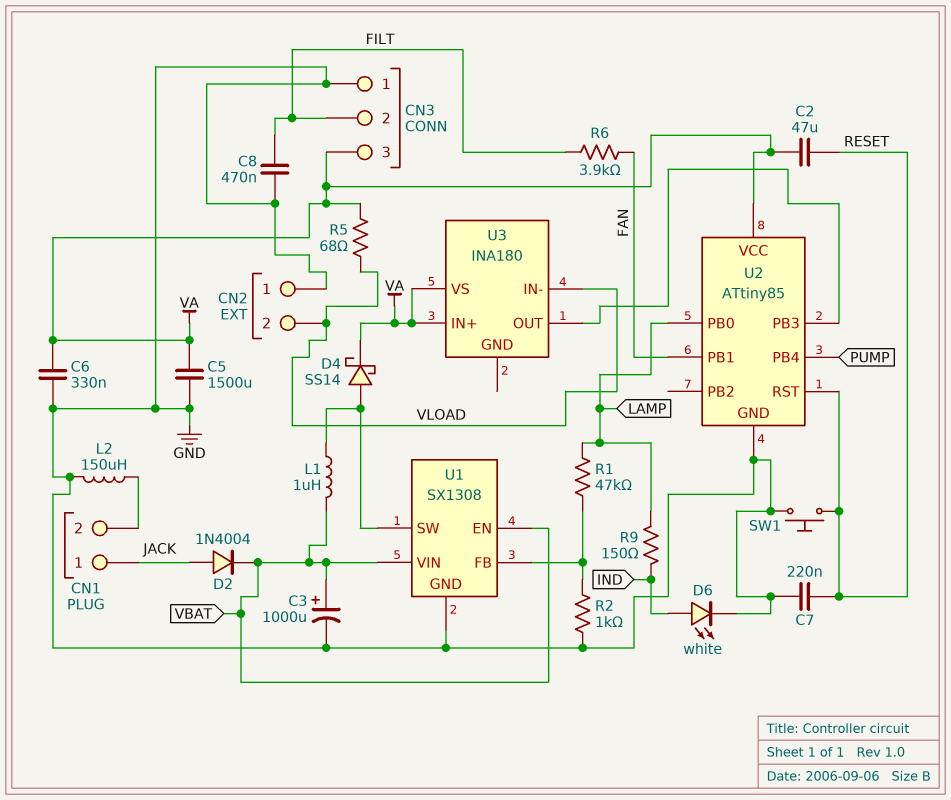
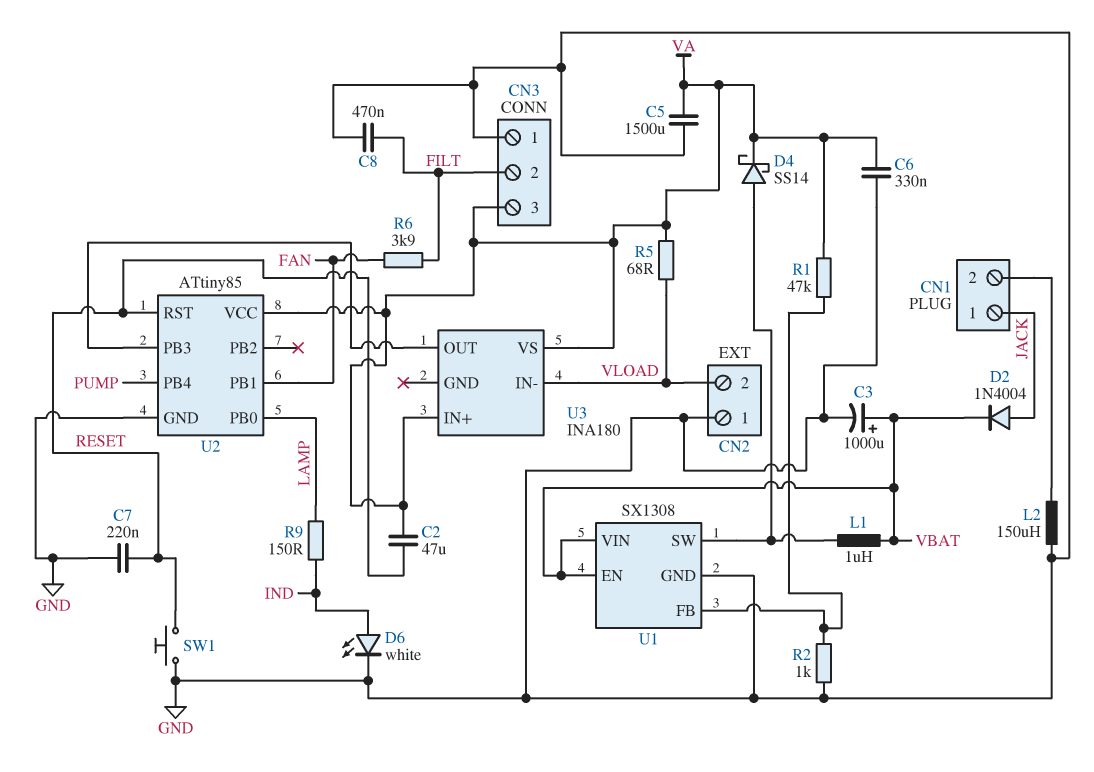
R1: 47k (LAMP, U1/FB) -> 47k (U1/FB, VA)

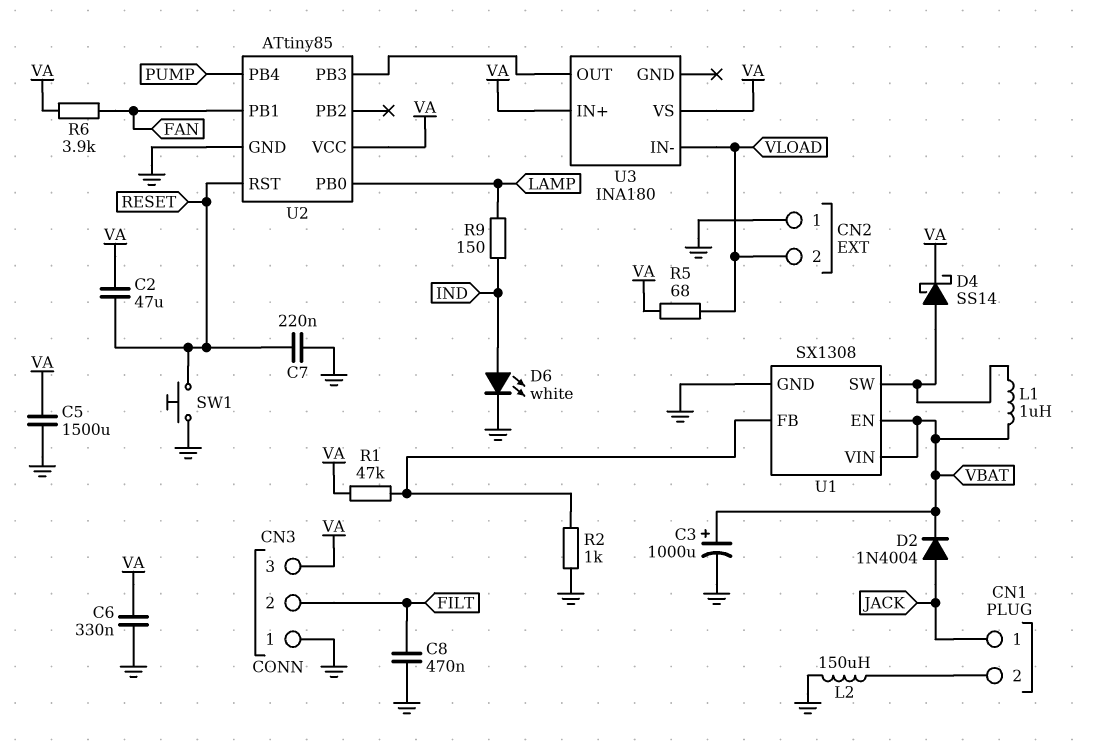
R6: 3.9k (FAN, FILT) -> 3.9k (FAN, VA)

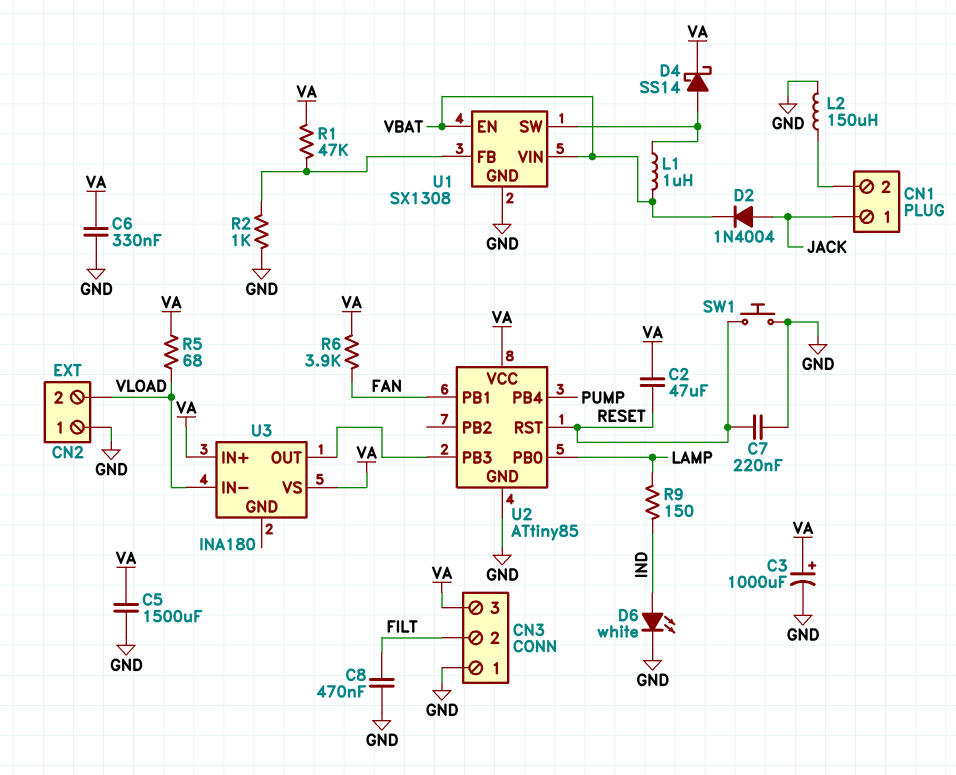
C3: 1000uF (plus VBAT, minus GND) -> 1000uF (plus VA, minus GND)

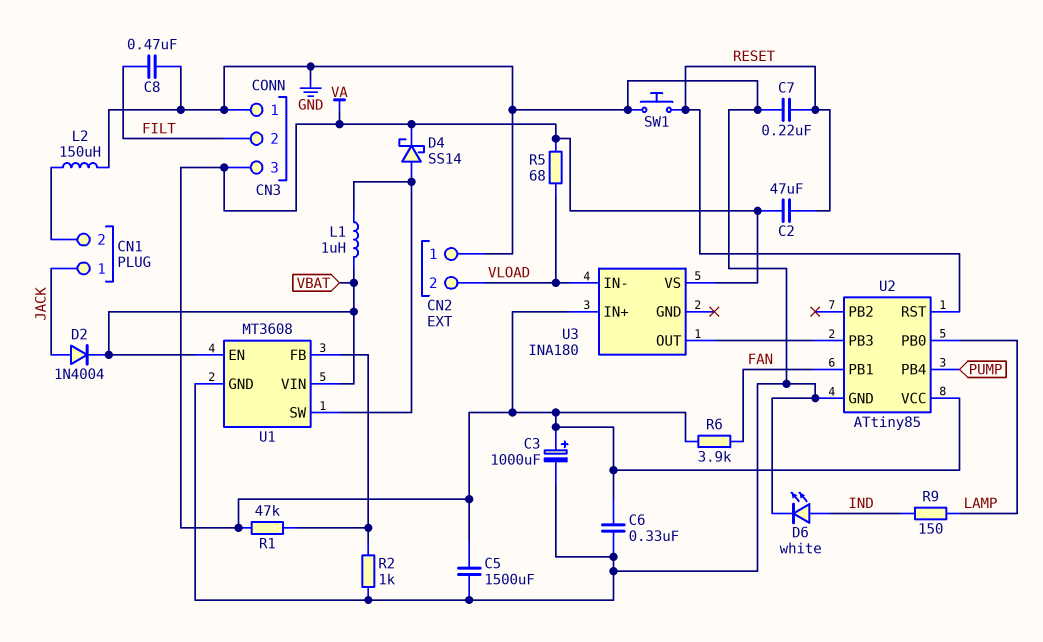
U1: SX1308 -> MT3608

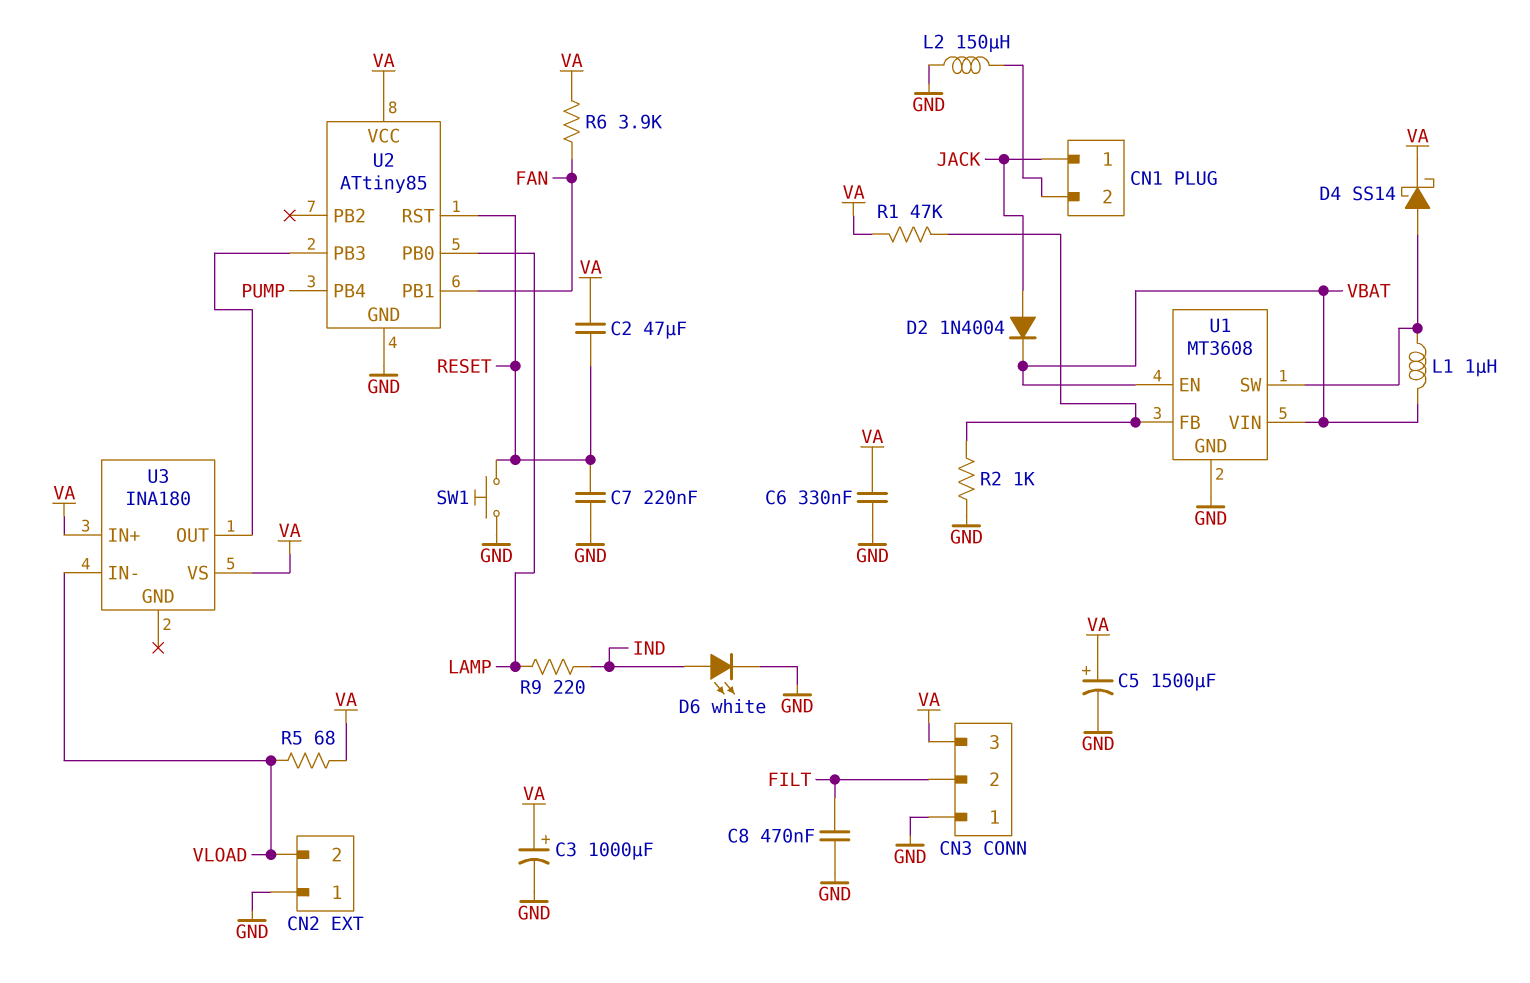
C5: 1500uF (GND, VA) -> 1500uF (plus VA, minus GND)
R9: 150 (IND, LAMP) -> 220 (IND, LAMP)

